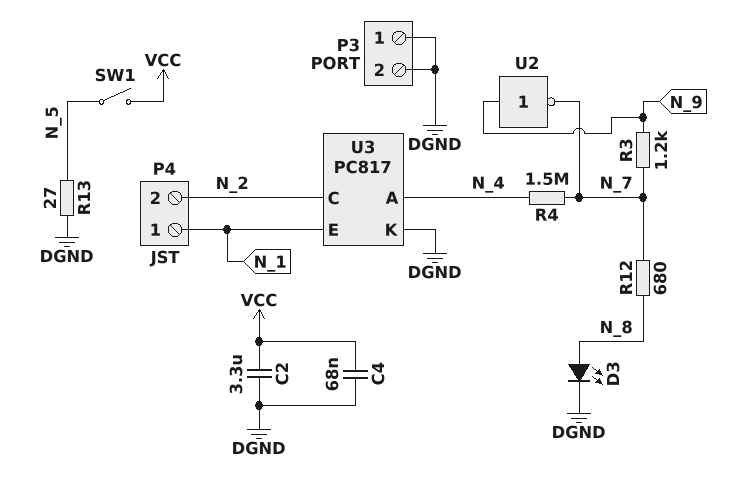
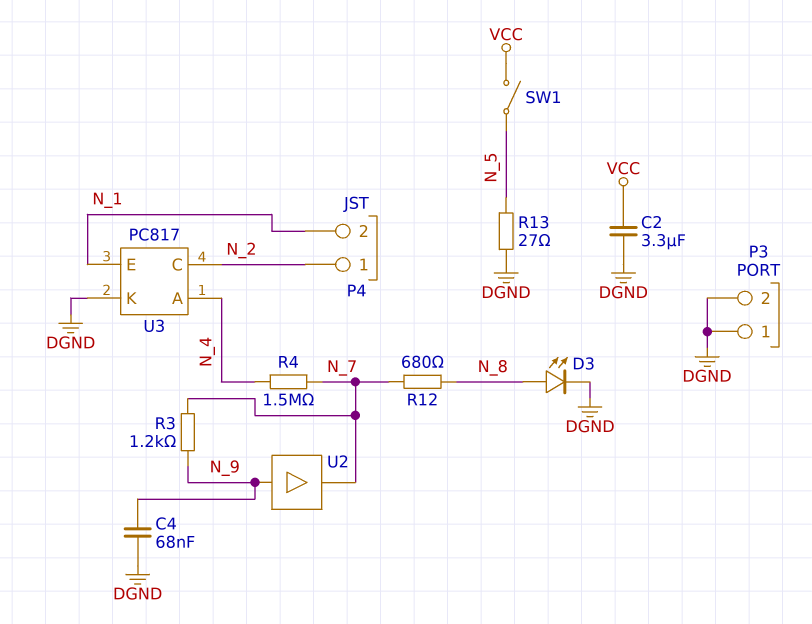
C4: 68nF (DGND, VCC) -> 68nF (DGND, N_9)
P4 pin 1: N_1 -> N_2
P4 pin 2: N_2 -> N_1
U2: NOT (in N_9, out N_7) -> buffer (in N_9, out N_7)

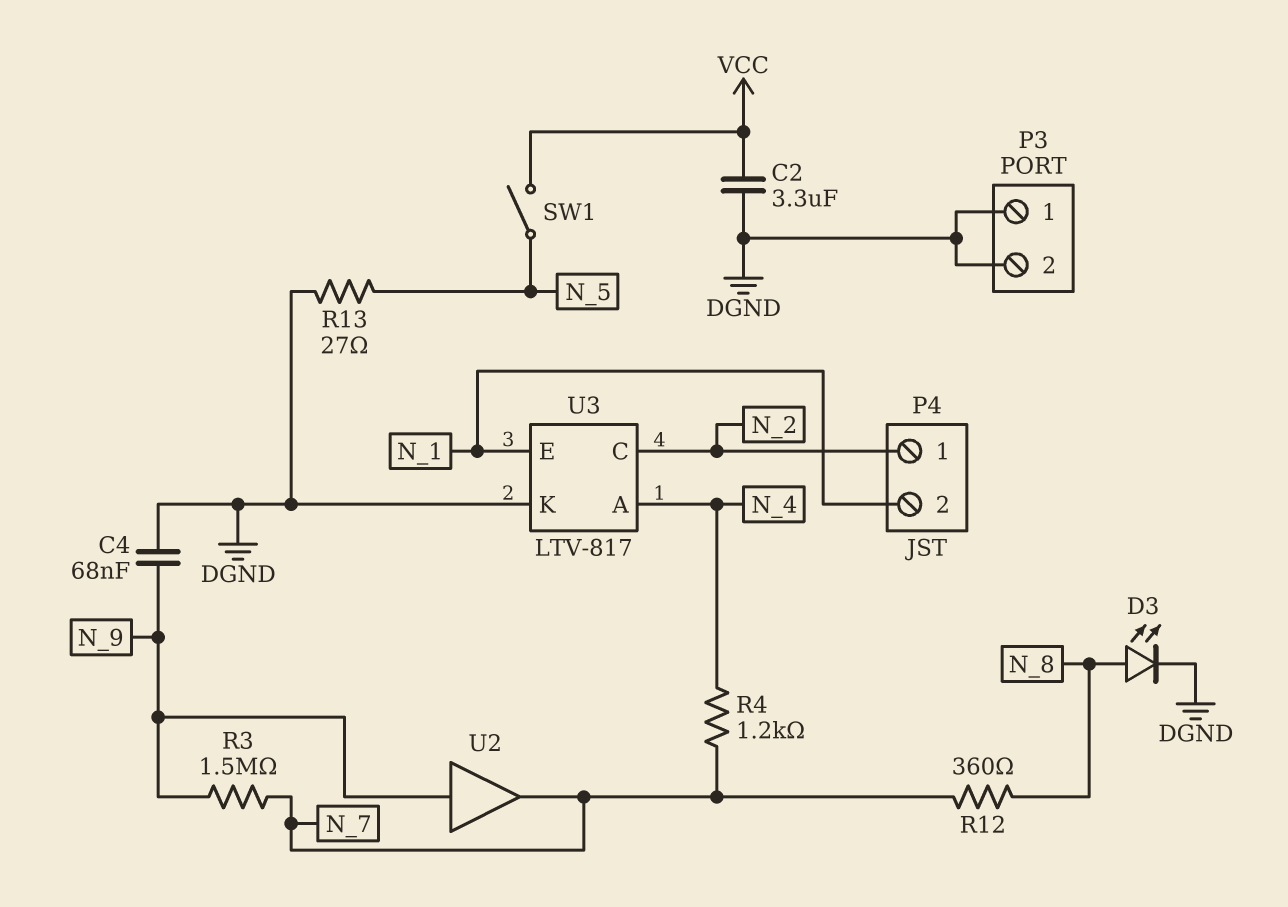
R3: 1.2k (N_7, N_9) -> 1.5M (N_7, N_9)
R4: 1.5M (N_4, N_7) -> 1.2k (N_4, N_7)
R12: 680 (N_7, N_8) -> 360 (N_7, N_8)
U3: PC817 -> LTV-817

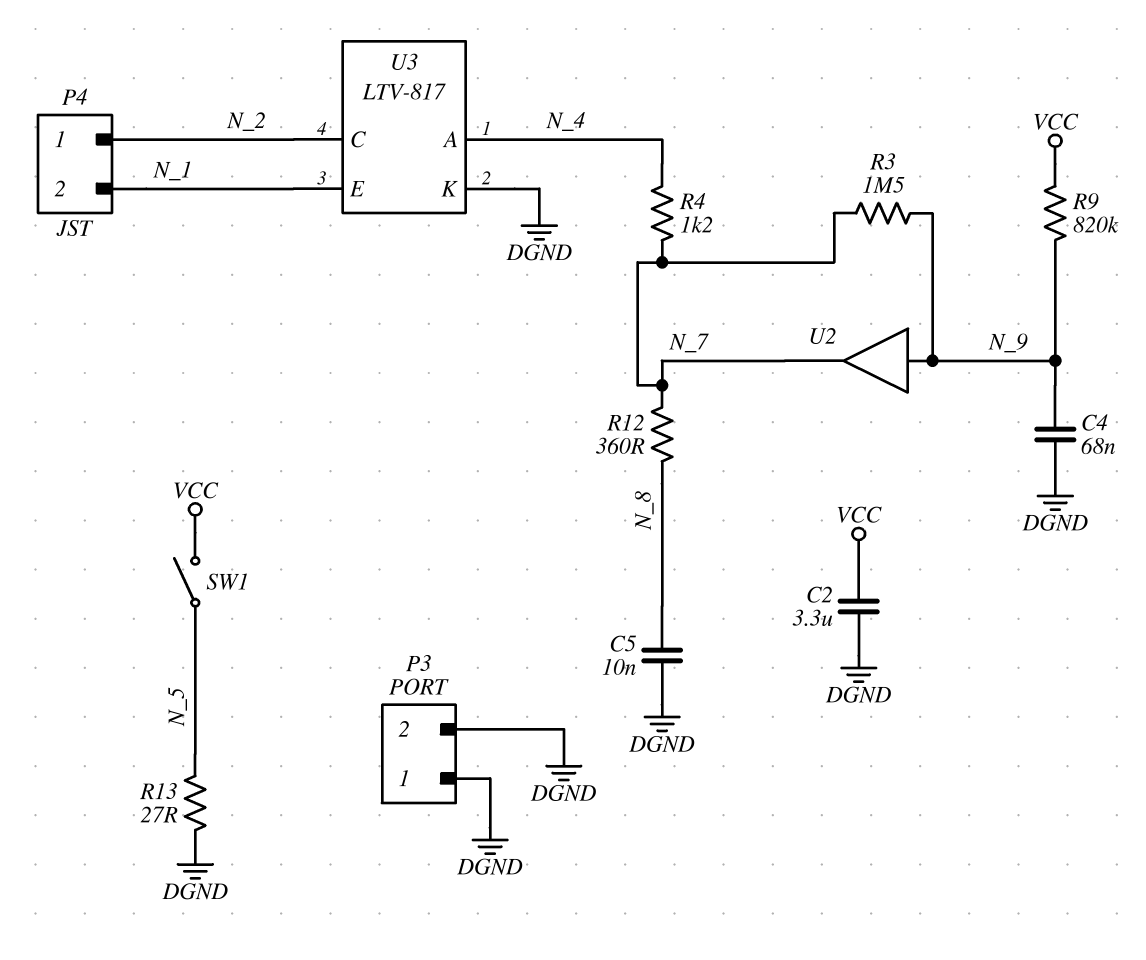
C5: none -> 10nF (DGND, N_8)
D3: LED (A N_8, K DGND) -> none
R9: none -> 820k (N_9, VCC)

